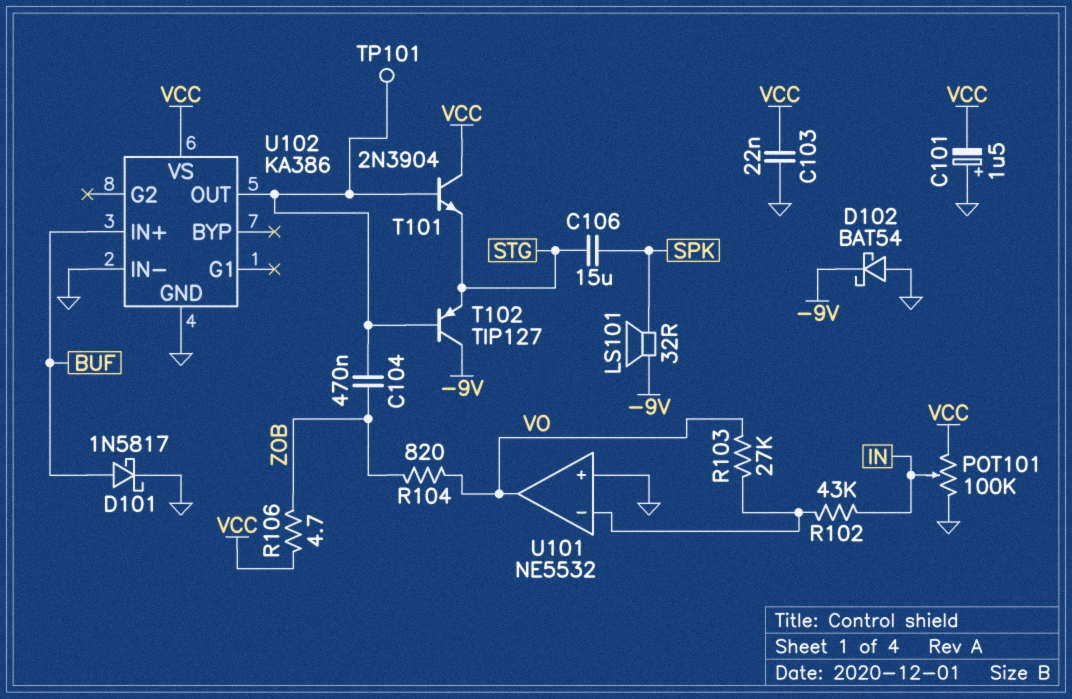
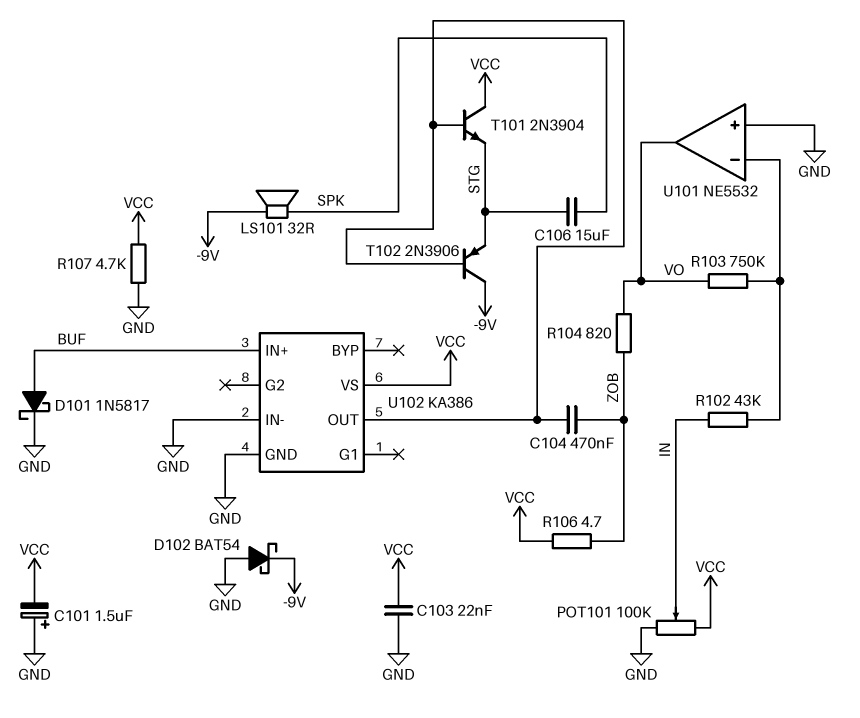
R103: 27k (U101/in-, VO) -> 750k (U101/in-, VO)
R107: none -> 4.7k (GND, VCC)
T102: PNP TIP127 (B U102/OUT, C -9V, E STG) -> PNP 2N3906 (B U102/OUT, C -9V, E STG)
TP101: test point (U102/OUT) -> none

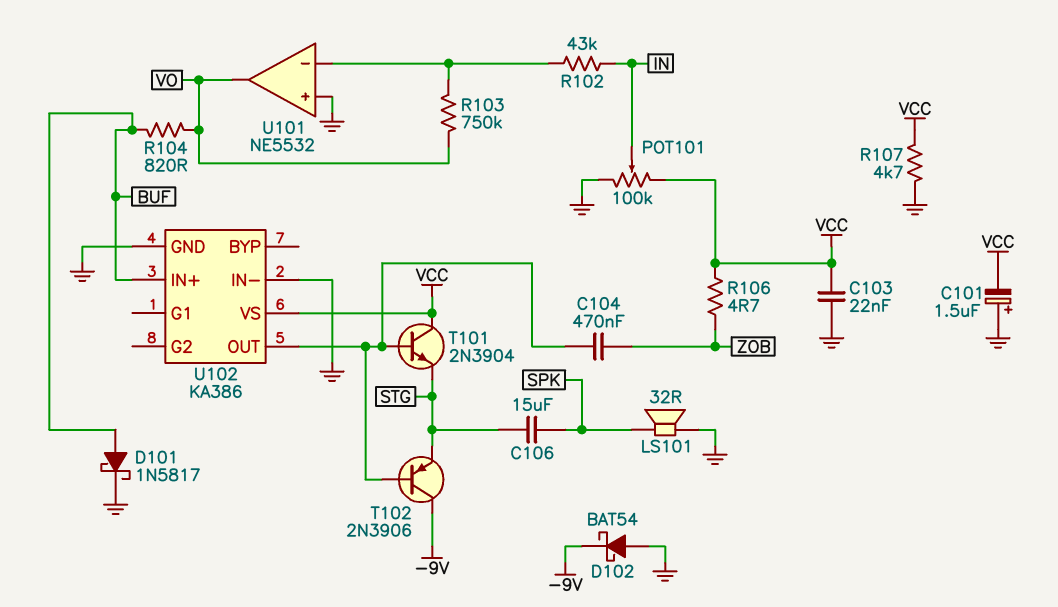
LS101: speaker 32R (-9V, SPK) -> speaker 32R (GND, SPK)
R104: 820 (VO, ZOB) -> 820 (BUF, VO)

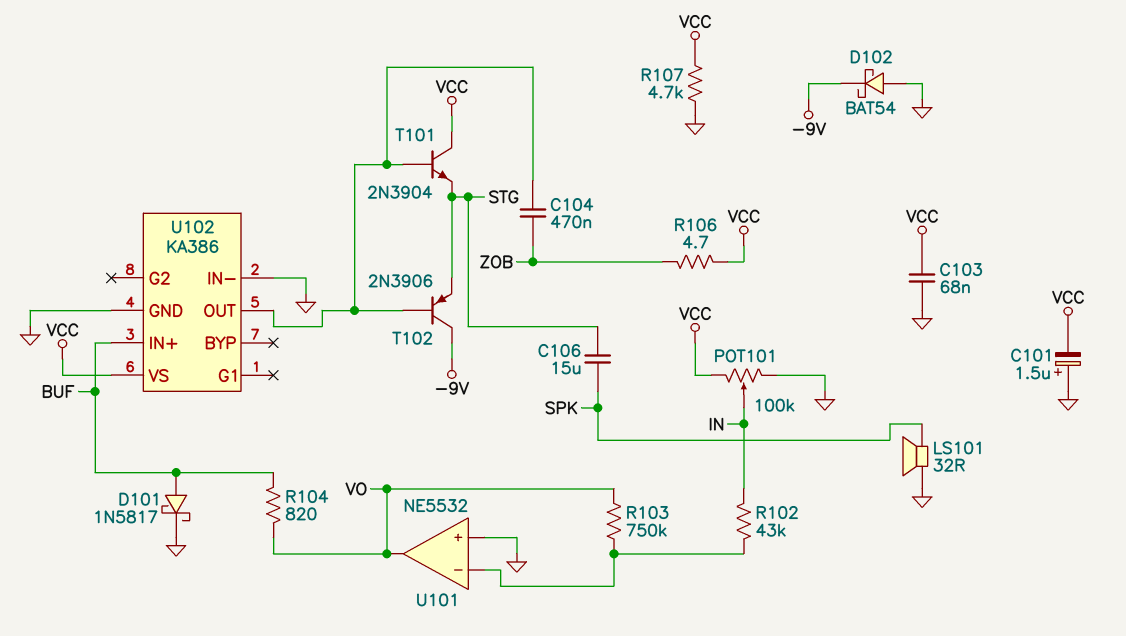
C103: 22nF (GND, VCC) -> 68nF (GND, VCC)

